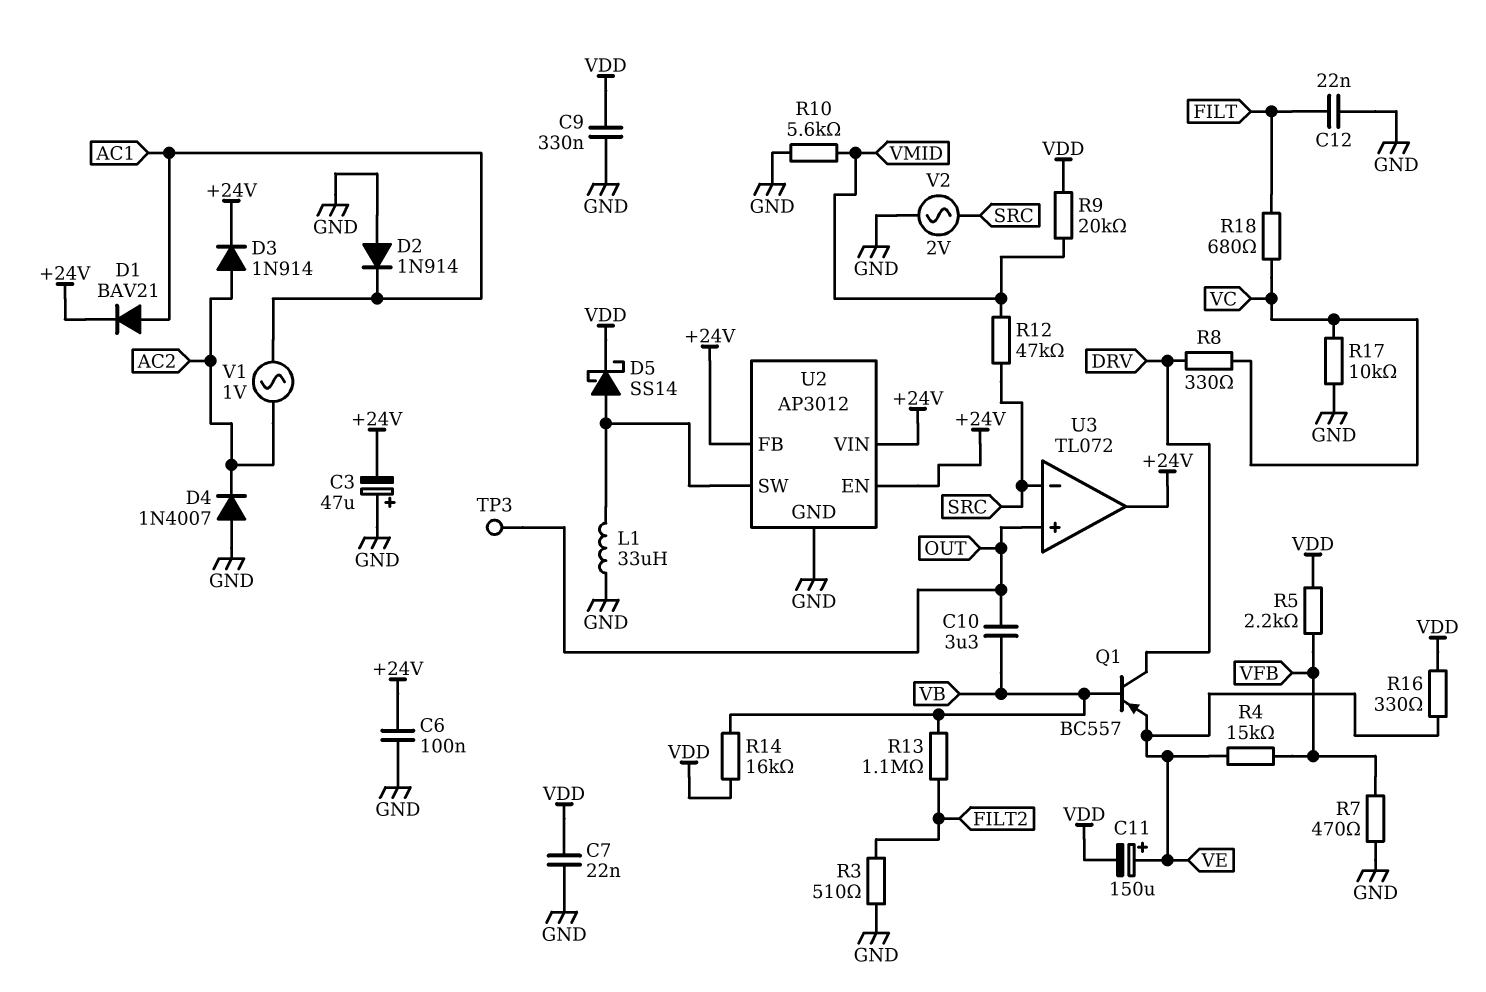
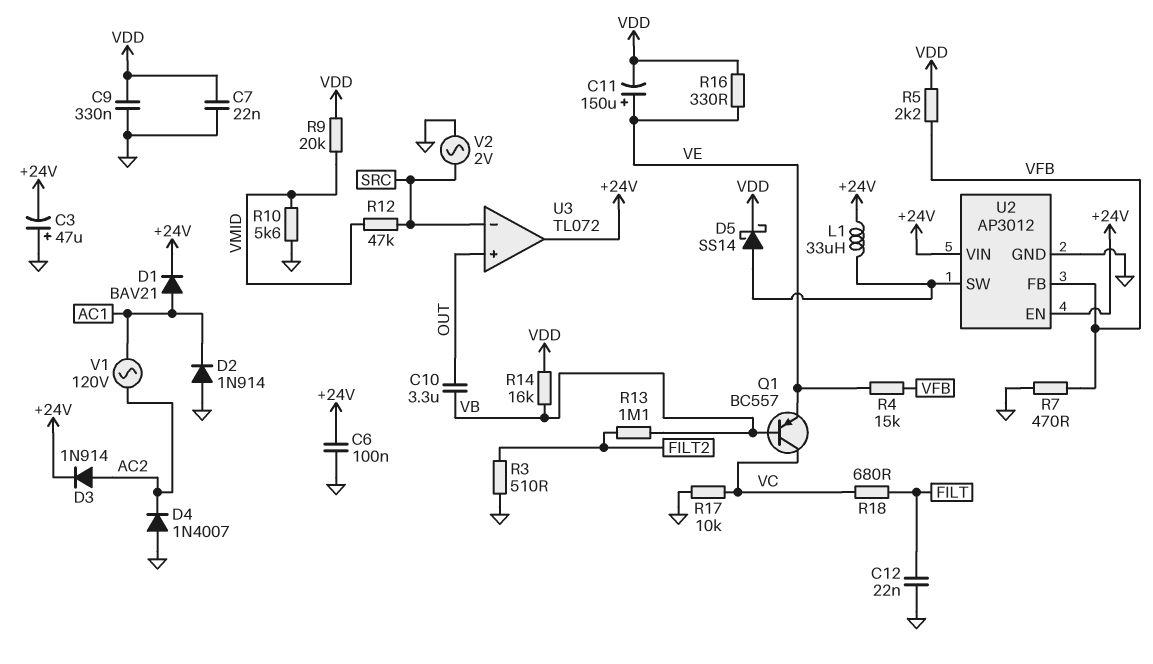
L1: 33uH (GND, U2/SW) -> 33uH (+24V, U2/SW)
Q1: PNP BC557 (B VB, C DRV, E VE) -> PNP BC557 (B VB, C VC, E VE)
R8: 330 (DRV, VC) -> none
TP3: test point (OUT) -> none
U2 pin FB: +24V -> VFB
V1: AC 1V (AC1, AC2) -> AC 120V (AC1, AC2)

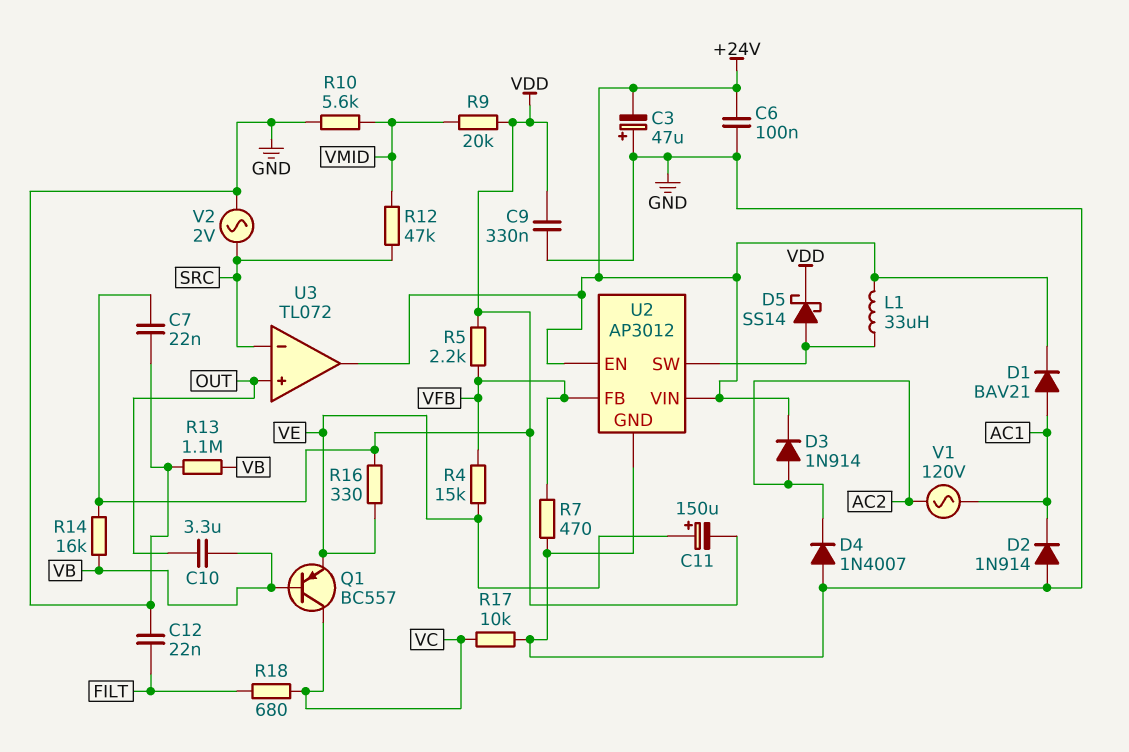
R3: 510 (FILT2, GND) -> none
R13: 1.1M (FILT2, VB) -> 1.1M (GND, VB)

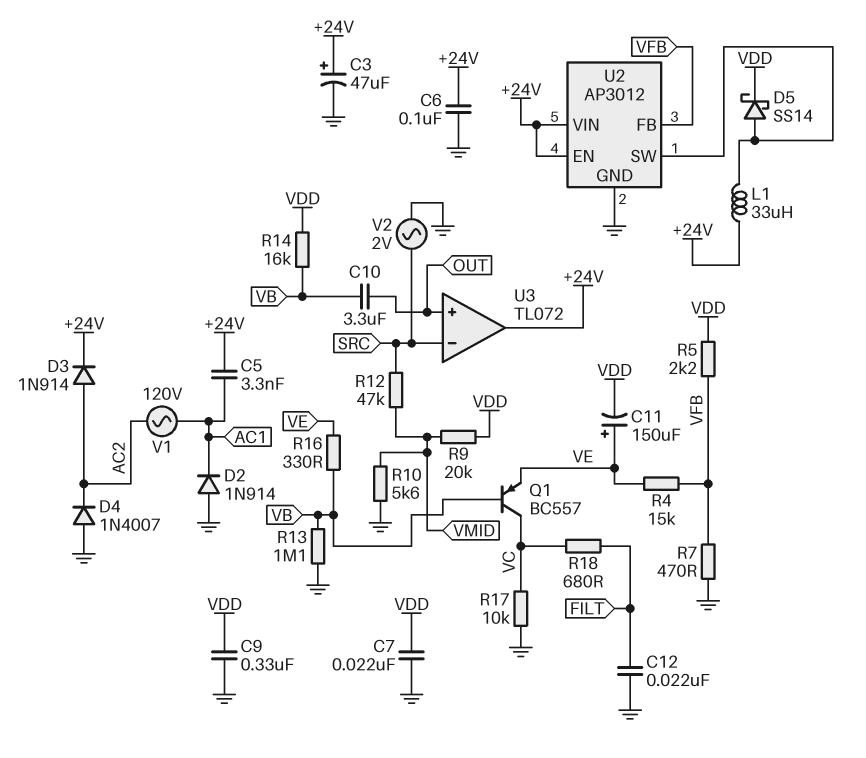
C3: 47uF (plus GND, minus +24V) -> 47uF (plus +24V, minus GND)
C5: none -> 3.3nF (+24V, AC1)
D1: diode BAV21 (A AC1, K +24V) -> none
R16: 330 (VDD, VE) -> 330 (VB, VE)

